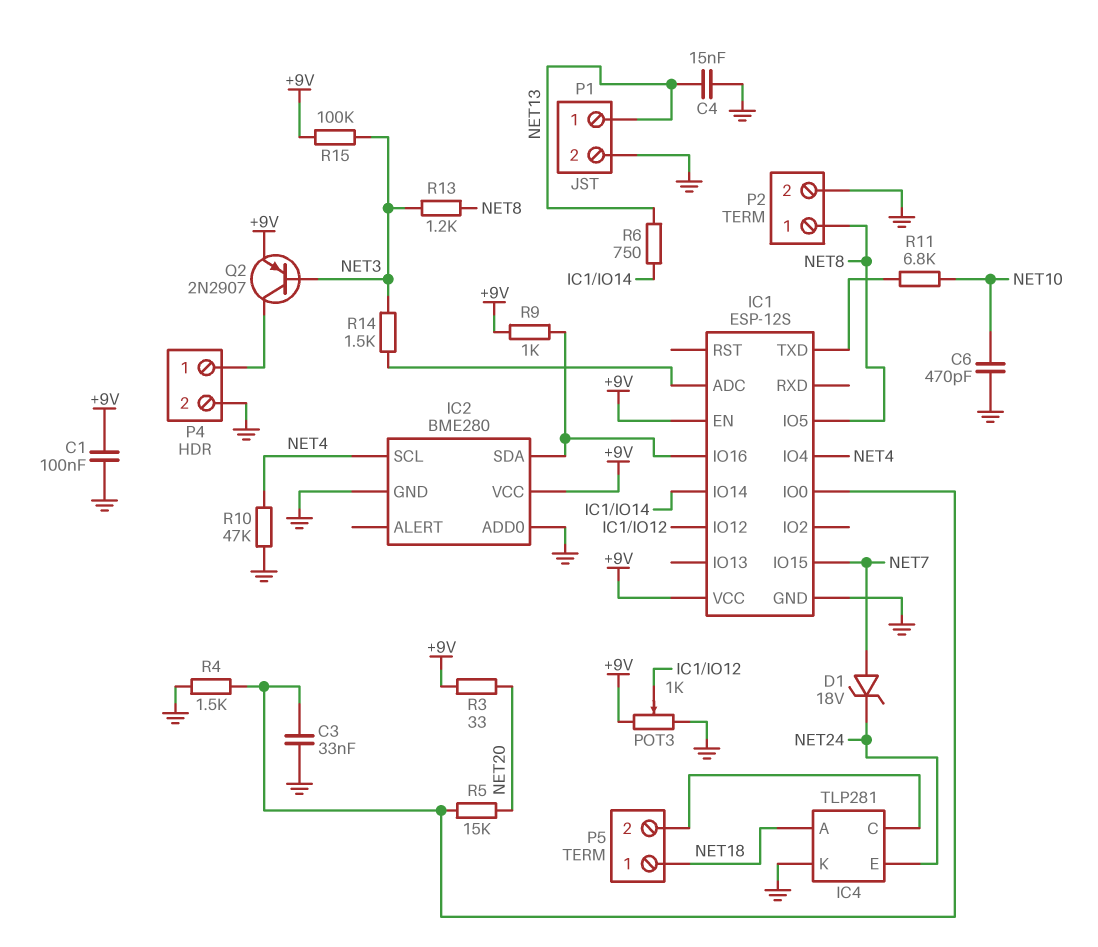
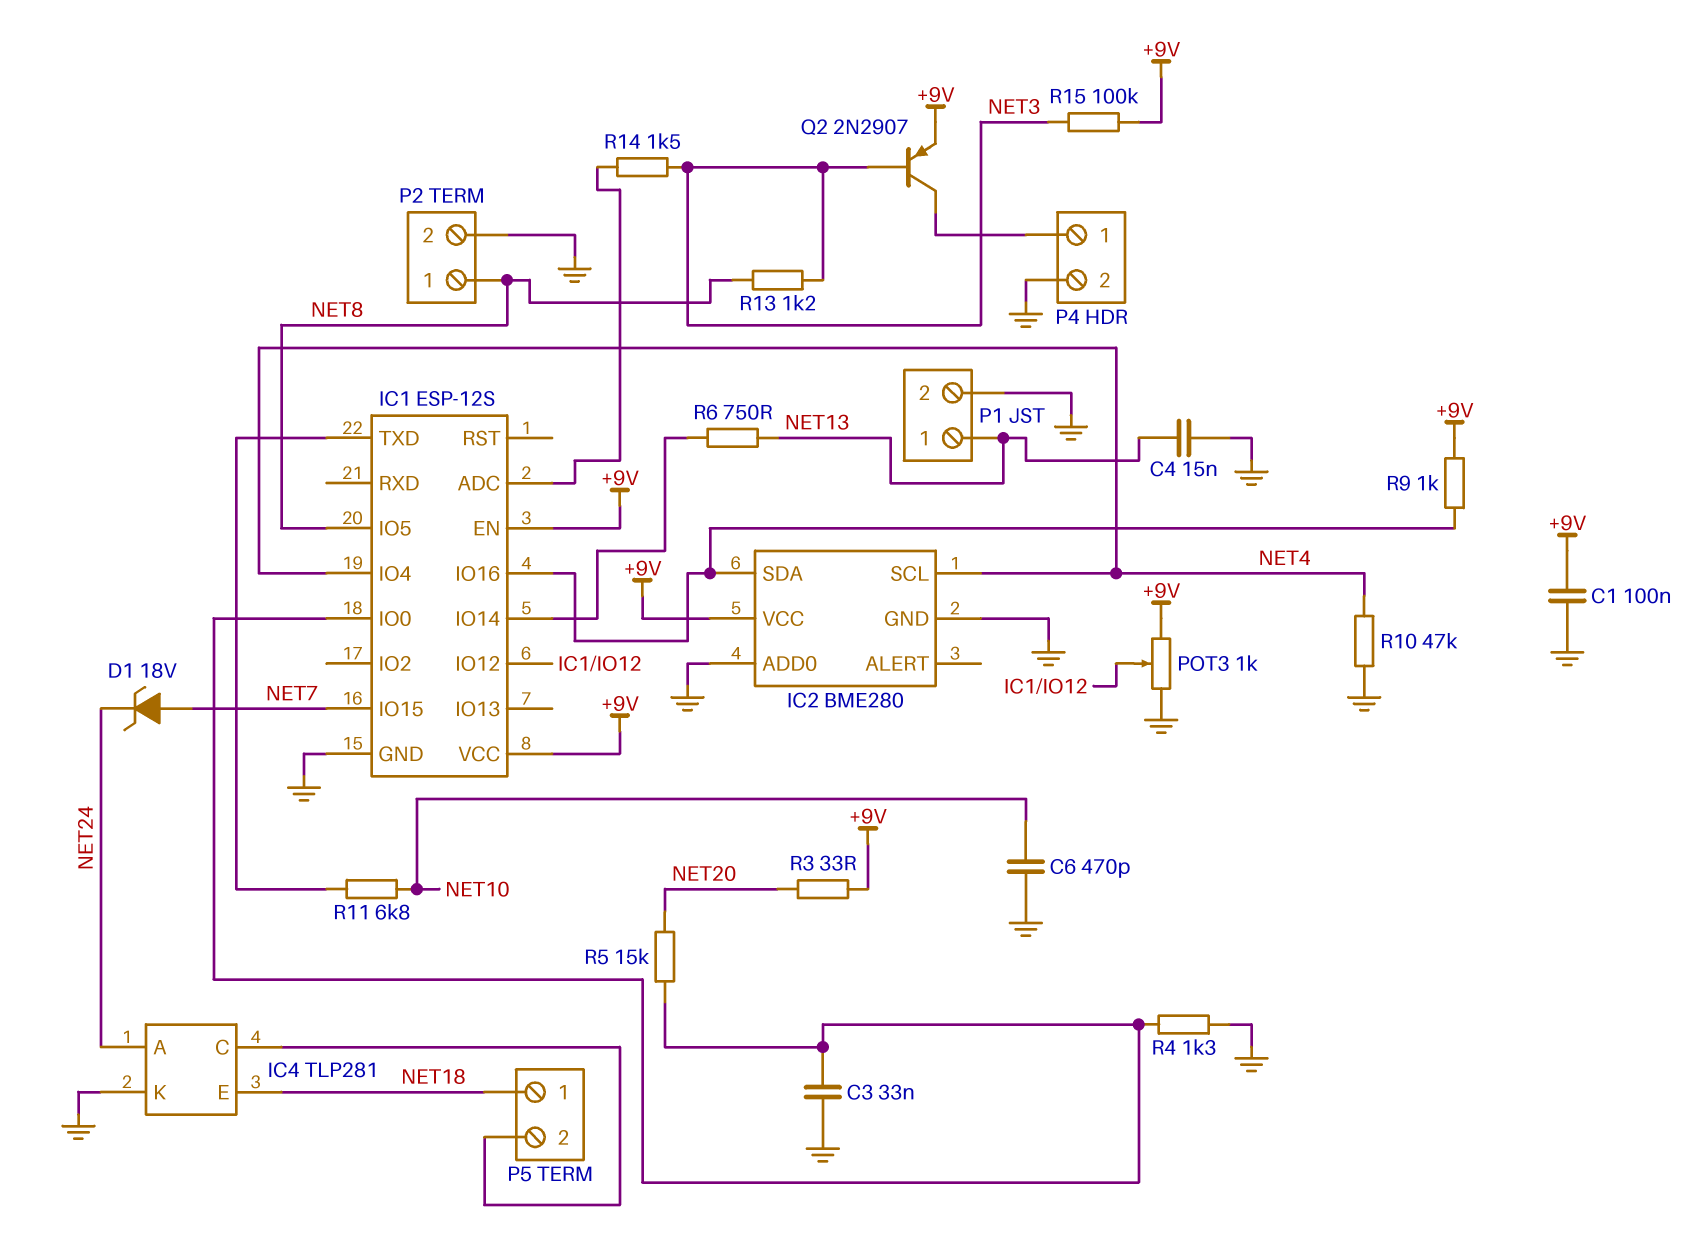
IC4 pin A: NET18 -> NET24
IC4 pin E: NET24 -> NET18
R4: 1.5k (GND, IC1/IO0) -> 1.3k (GND, IC1/IO0)

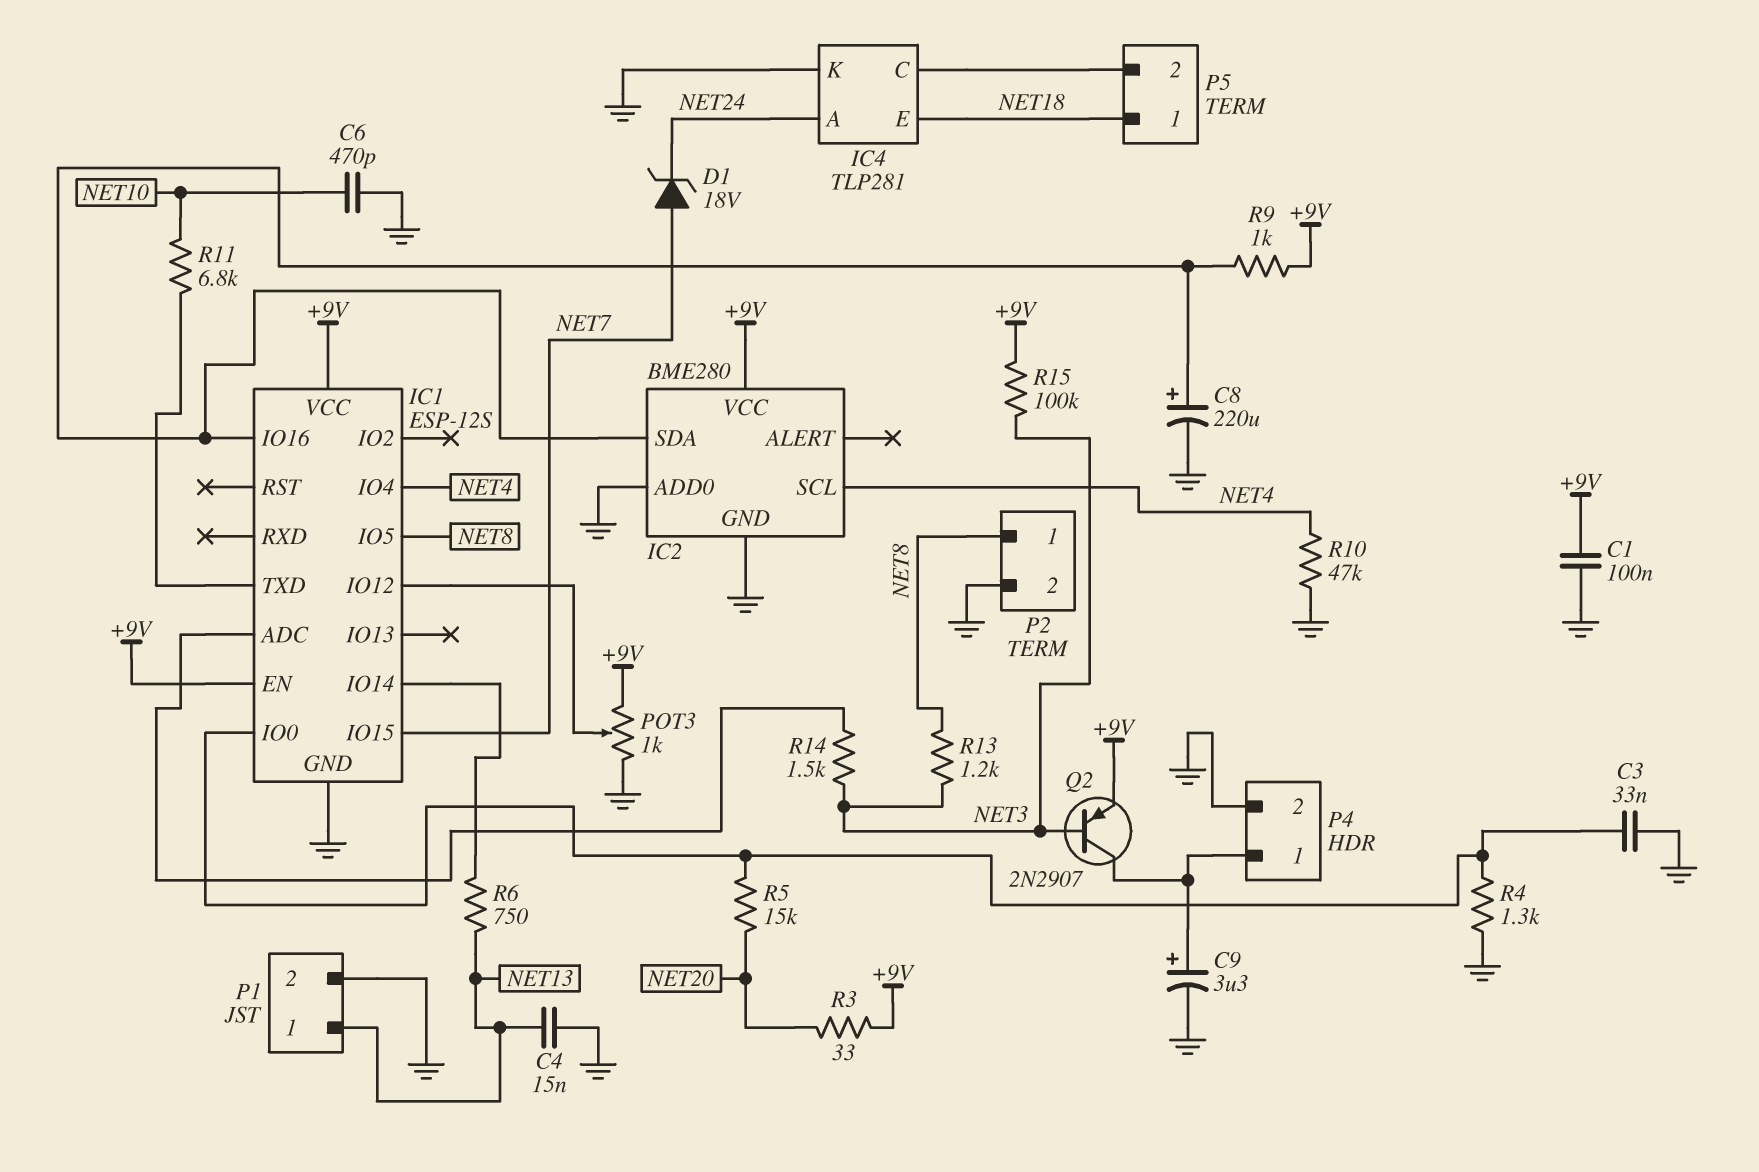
C8: none -> 220uF (plus IC1/IO16, minus GND)
C9: none -> 3.3uF (plus P4/1, minus GND)

